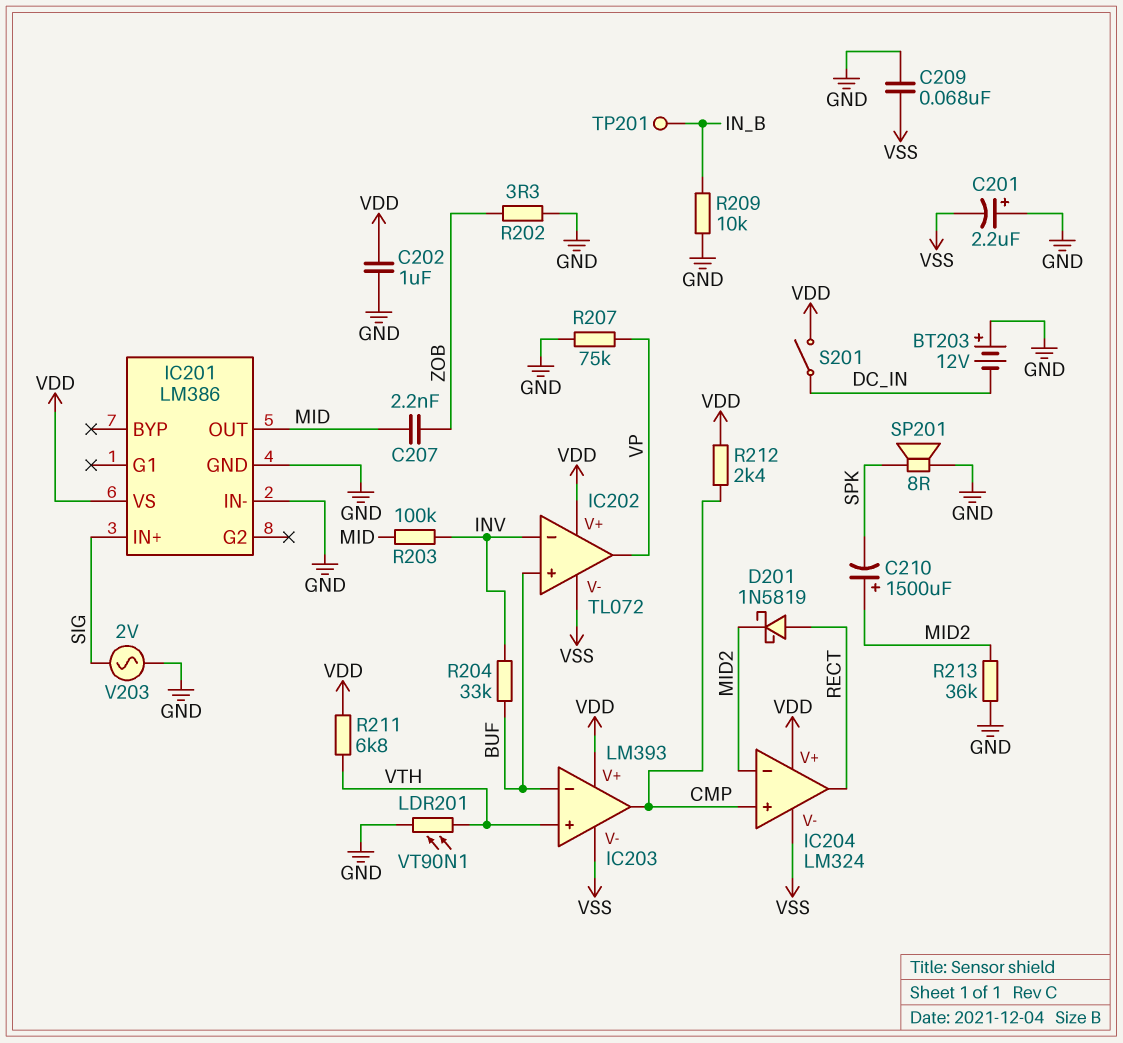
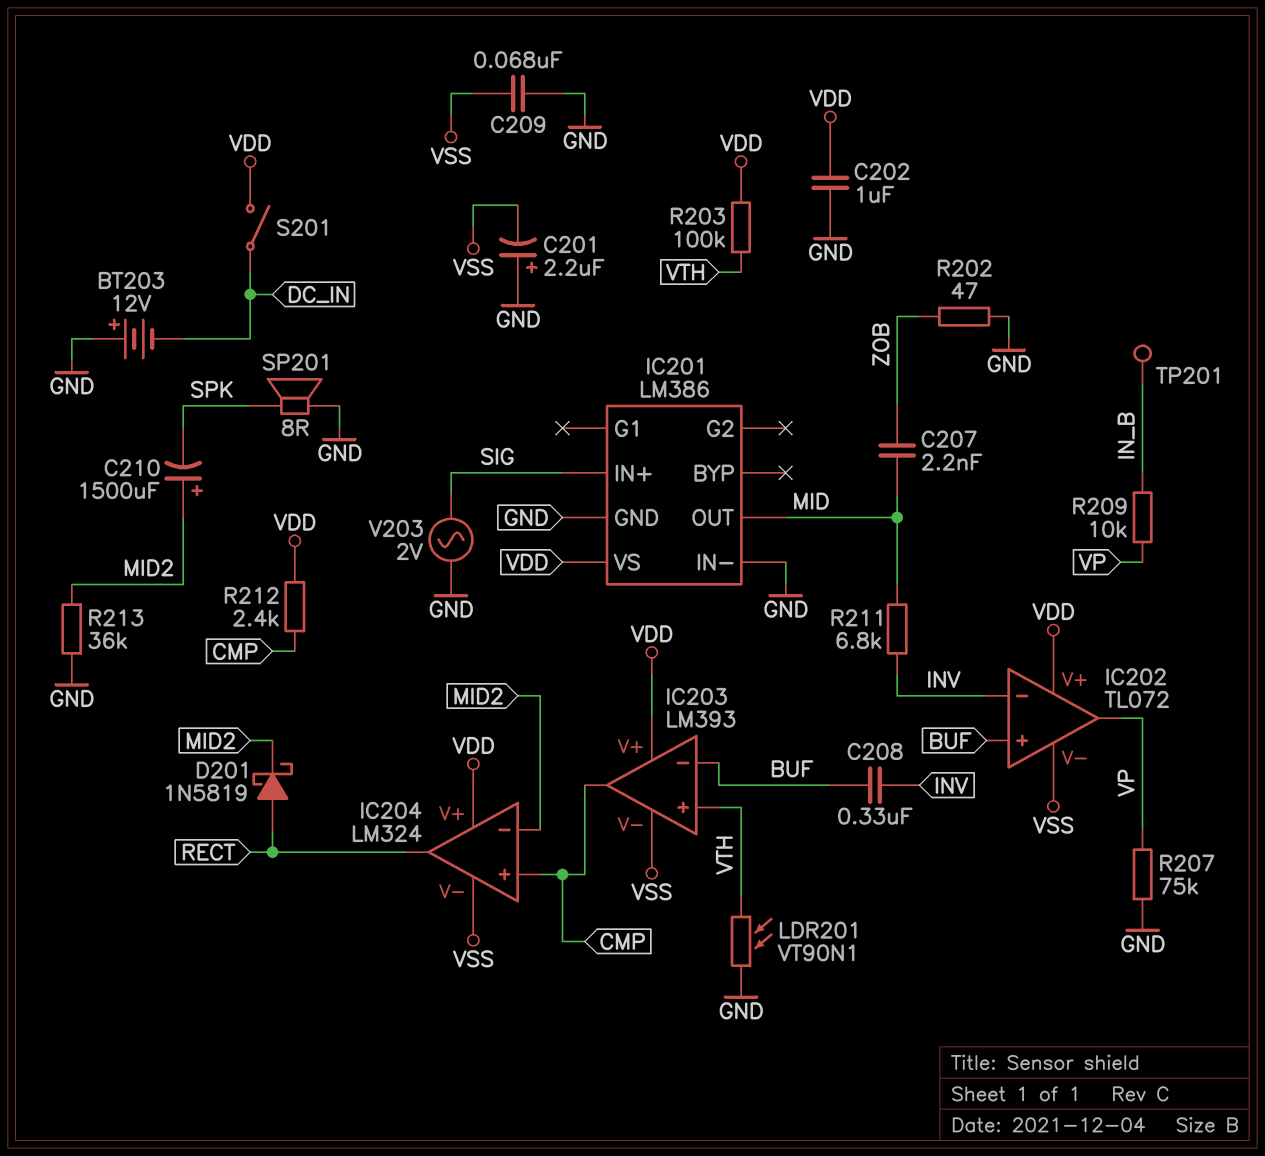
C208: none -> 330nF (BUF, INV)
R202: 3.3 (GND, ZOB) -> 47 (GND, ZOB)
R203: 100k (INV, MID) -> 100k (VDD, VTH)
R204: 33k (BUF, INV) -> none
R209: 10k (GND, IN_B) -> 10k (IN_B, VP)
R211: 6.8k (VDD, VTH) -> 6.8k (INV, MID)

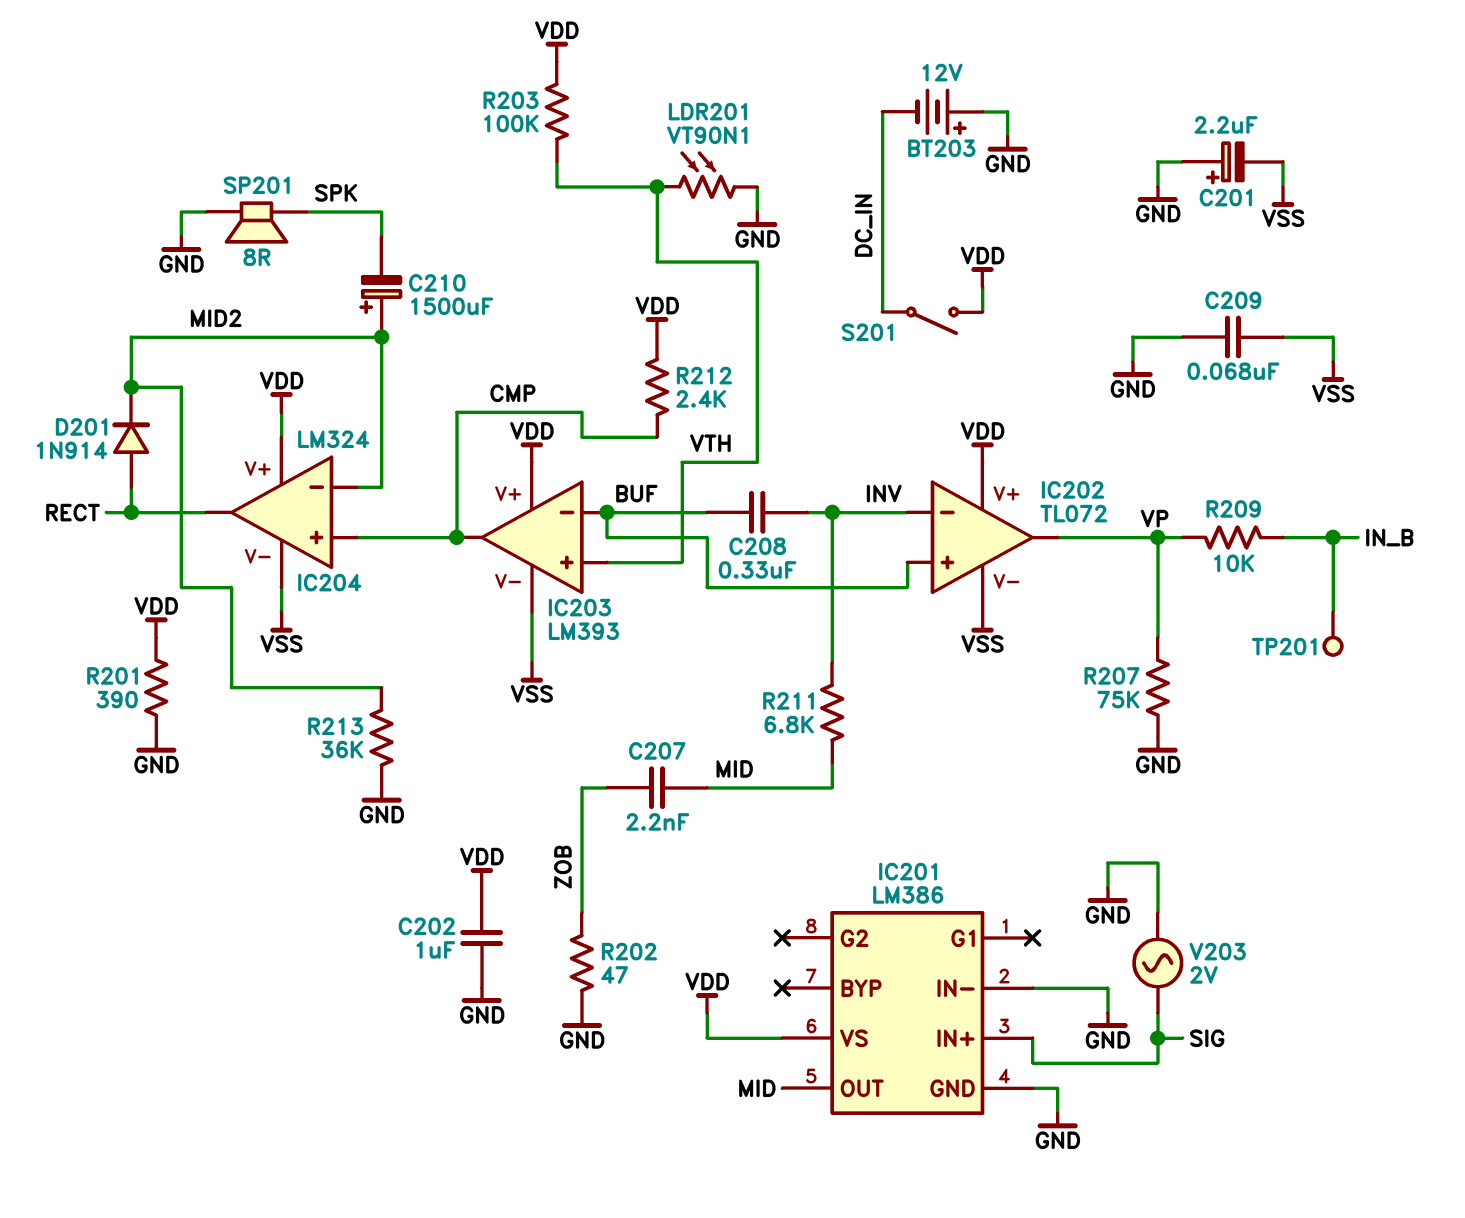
D201: schottky 1N5819 (A RECT, K MID2) -> diode 1N914 (A RECT, K MID2)
R201: none -> 390 (GND, VDD)

